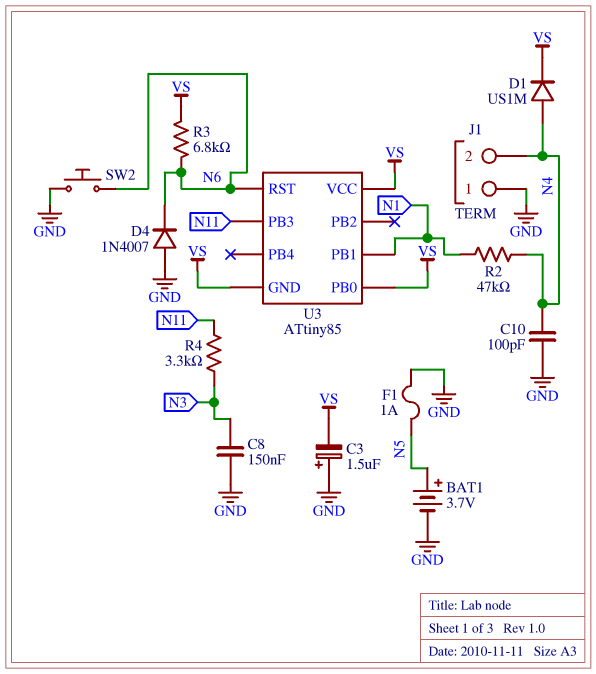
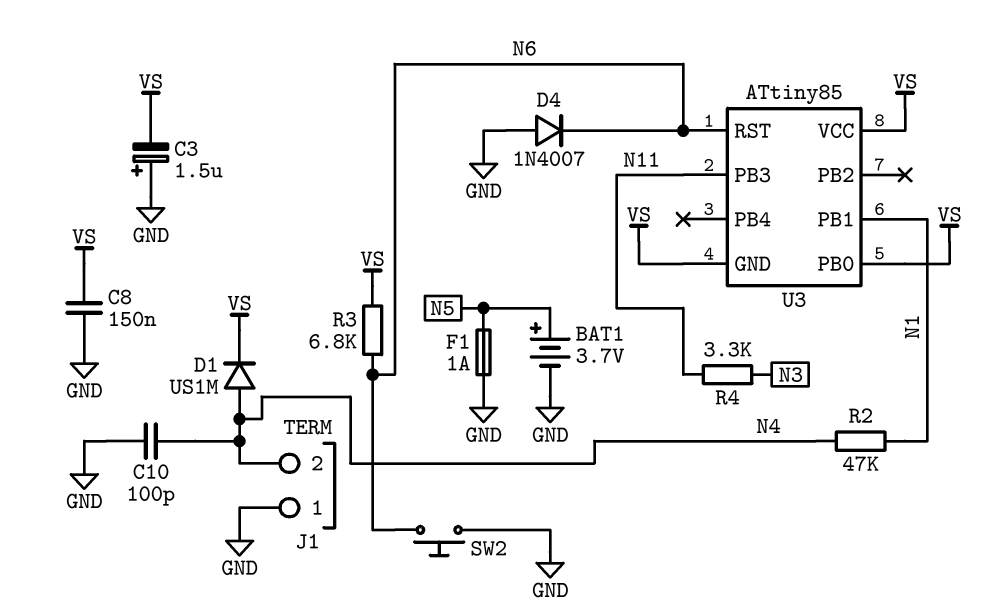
C8: 150nF (GND, N3) -> 150nF (GND, VS)

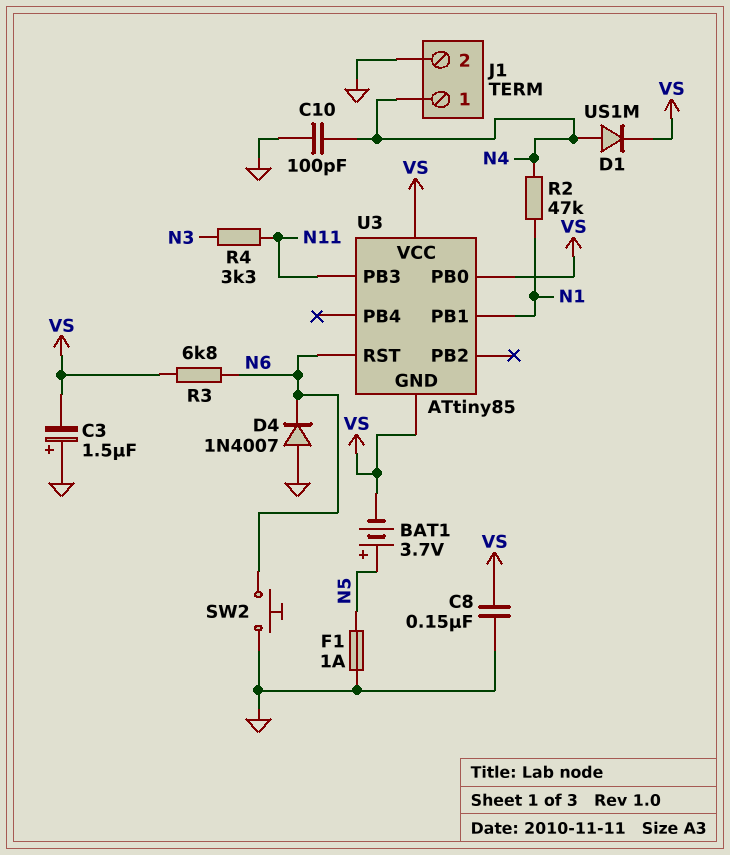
BAT1: 3.7V (plus N5, minus GND) -> 3.7V (plus N5, minus VS)
J1 pin 1: GND -> N4
J1 pin 2: N4 -> GND

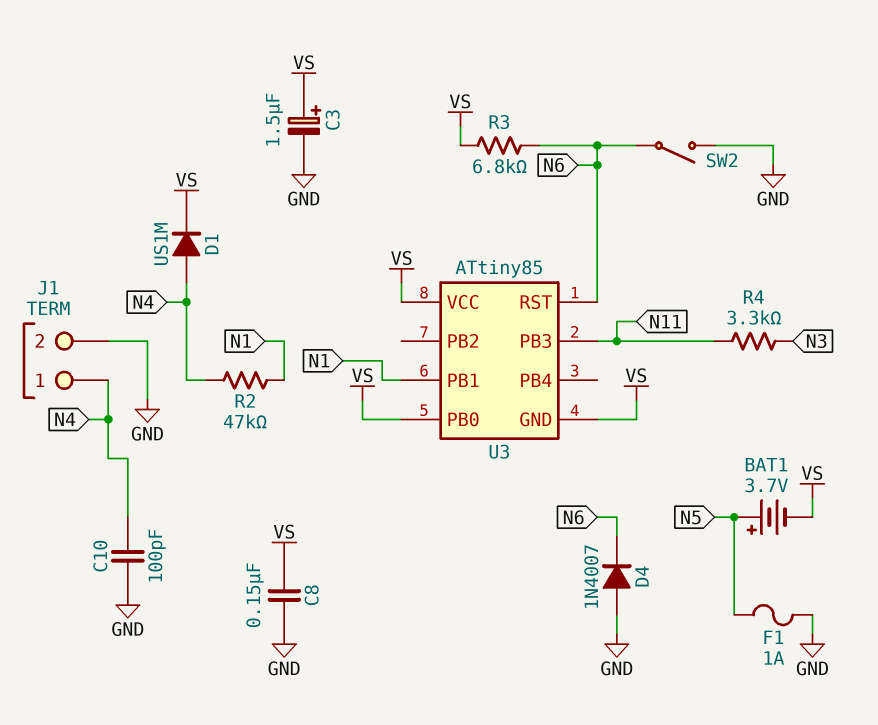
C3: 1.5uF (plus GND, minus VS) -> 1.5uF (plus VS, minus GND)
SW2: button (GND, N6) -> switch (GND, N6)

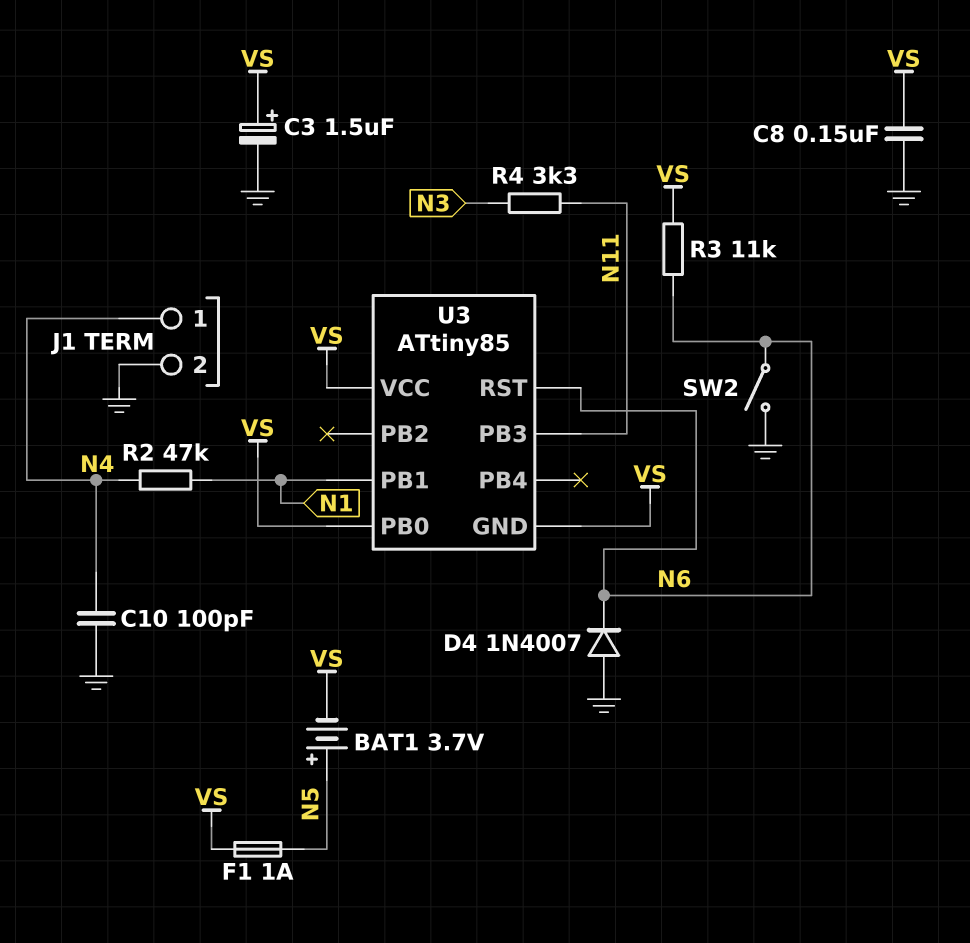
D1: diode US1M (A N4, K VS) -> none
F1: 1A (GND, N5) -> 1A (N5, VS)
R3: 6.8k (N6, VS) -> 11k (N6, VS)

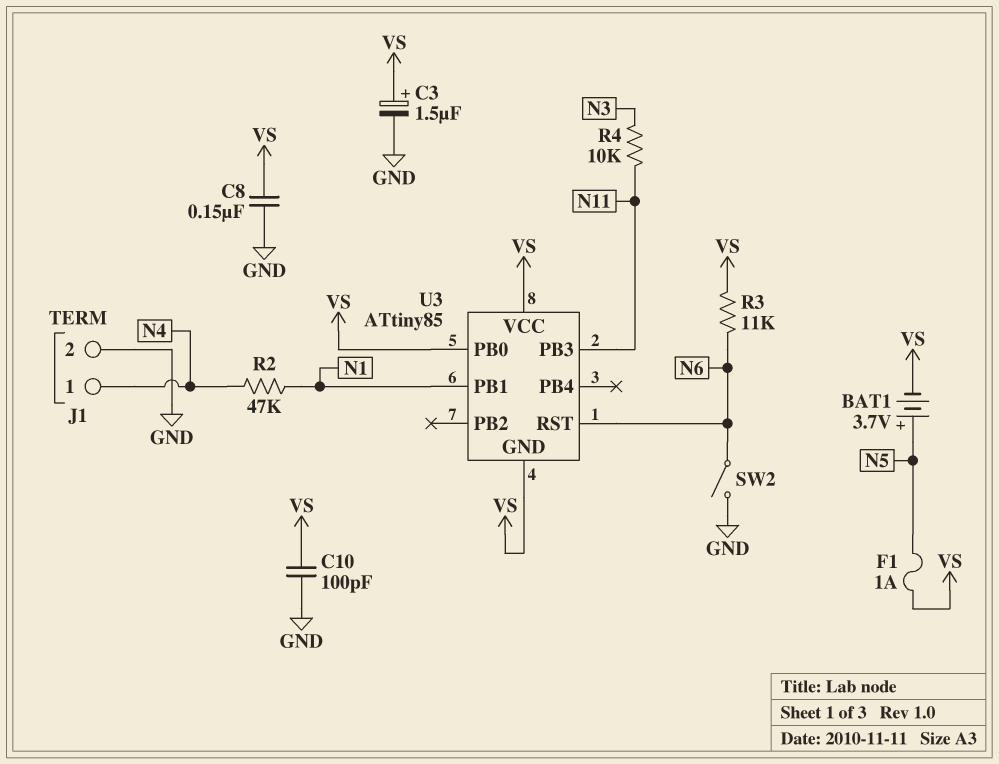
C10: 100pF (GND, N4) -> 100pF (GND, VS)
D4: diode 1N4007 (A GND, K N6) -> none
R4: 3.3k (N3, N11) -> 10k (N3, N11)

